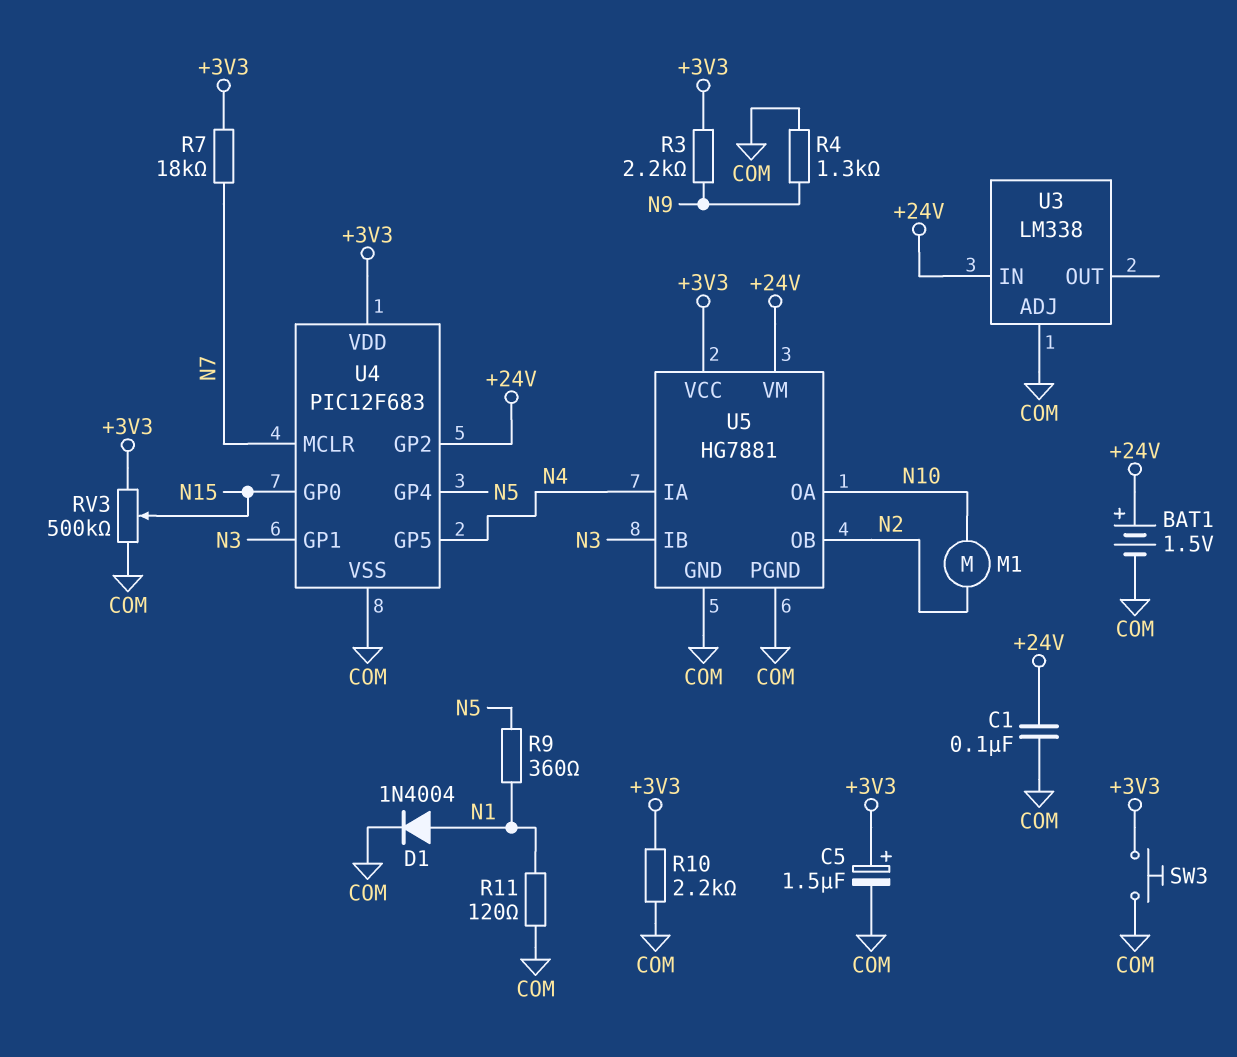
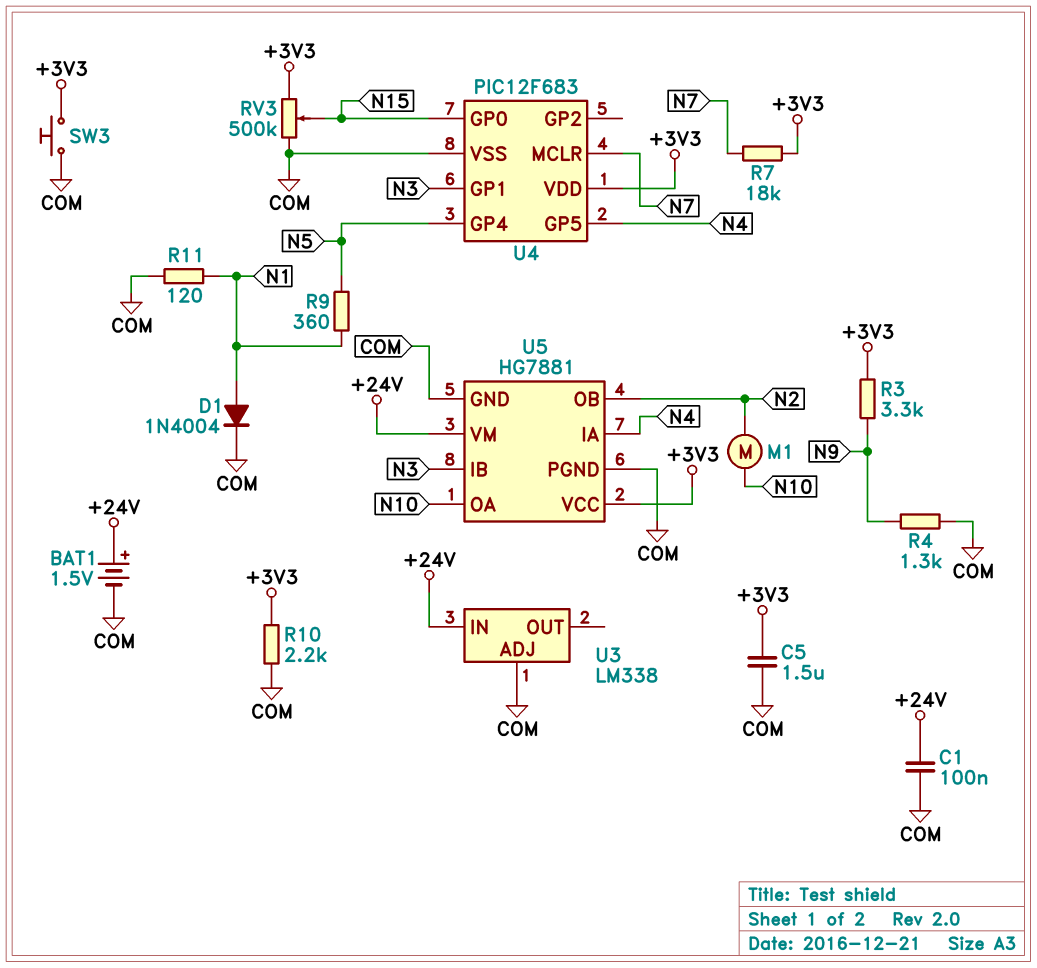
C5: 1.5uF (plus +3V3, minus COM) -> 1.5uF (+3V3, COM)
R3: 2.2k (+3V3, N9) -> 3.3k (+3V3, N9)
U4 pin GP2: +24V -> none

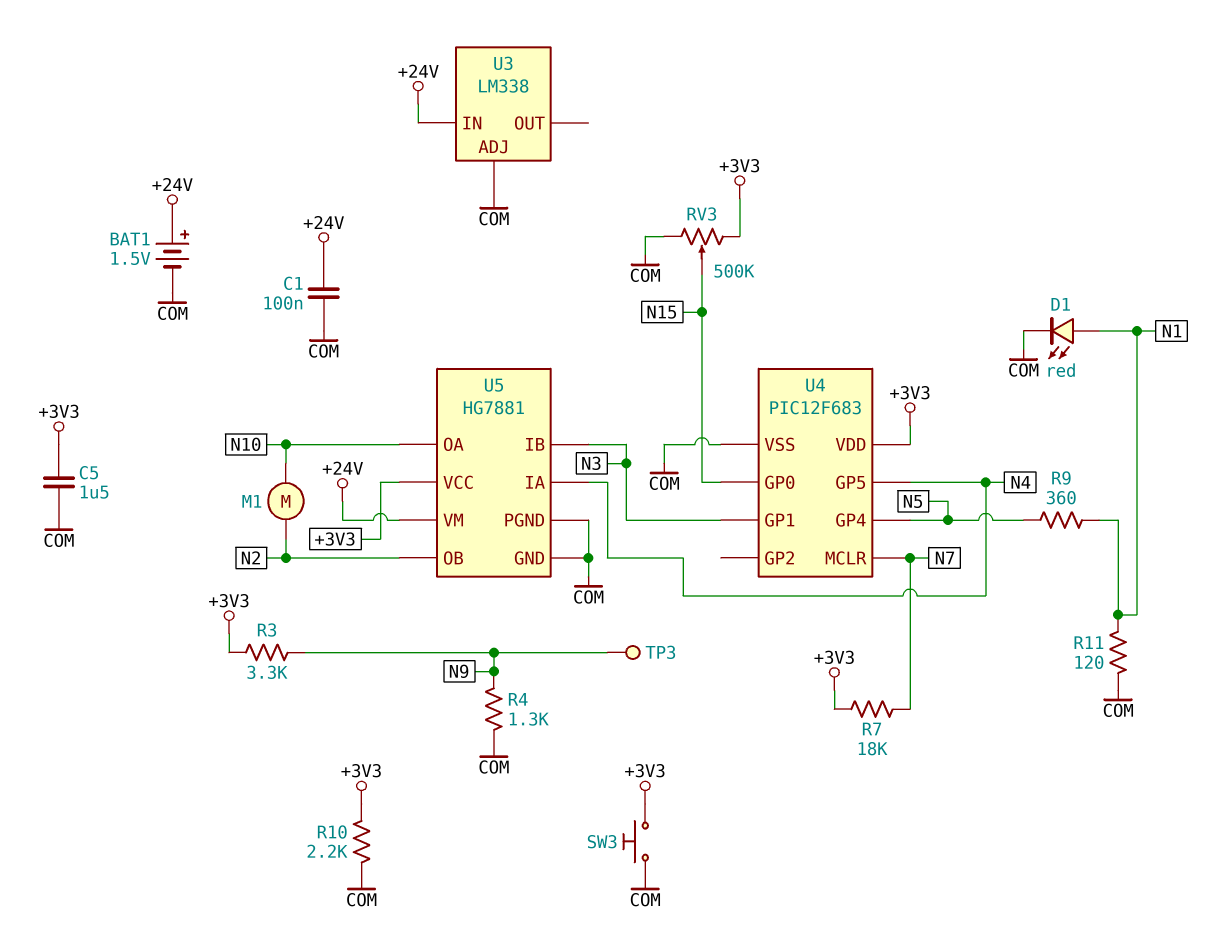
D1: diode 1N4004 (A N1, K COM) -> LED red (A N1, K COM)
TP3: none -> test point (N9)

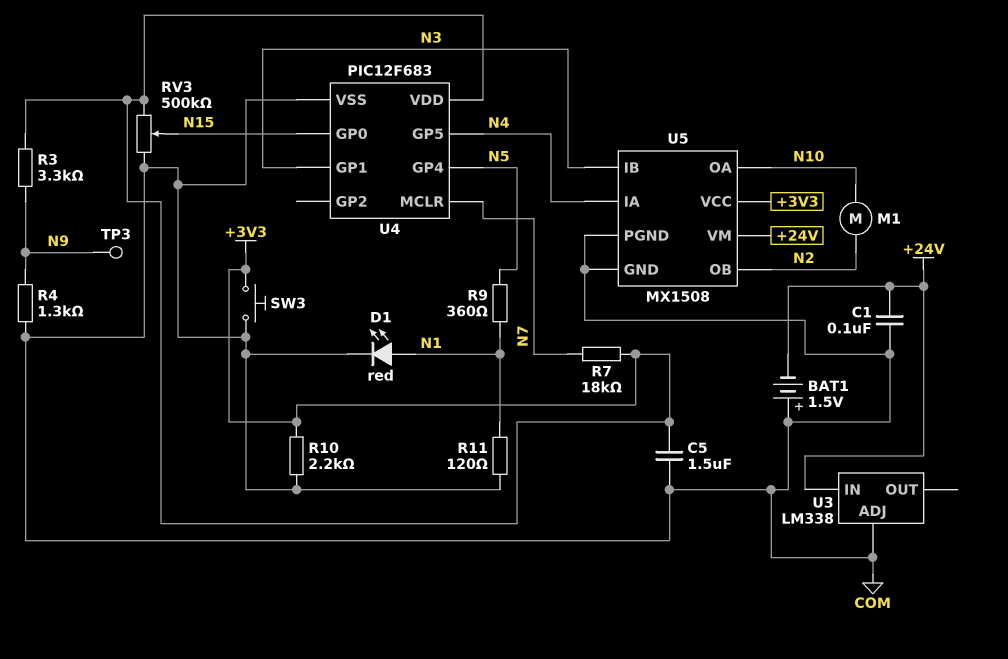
BAT1: 1.5V (plus +24V, minus COM) -> 1.5V (plus COM, minus +24V)
U5: HG7881 -> MX1508

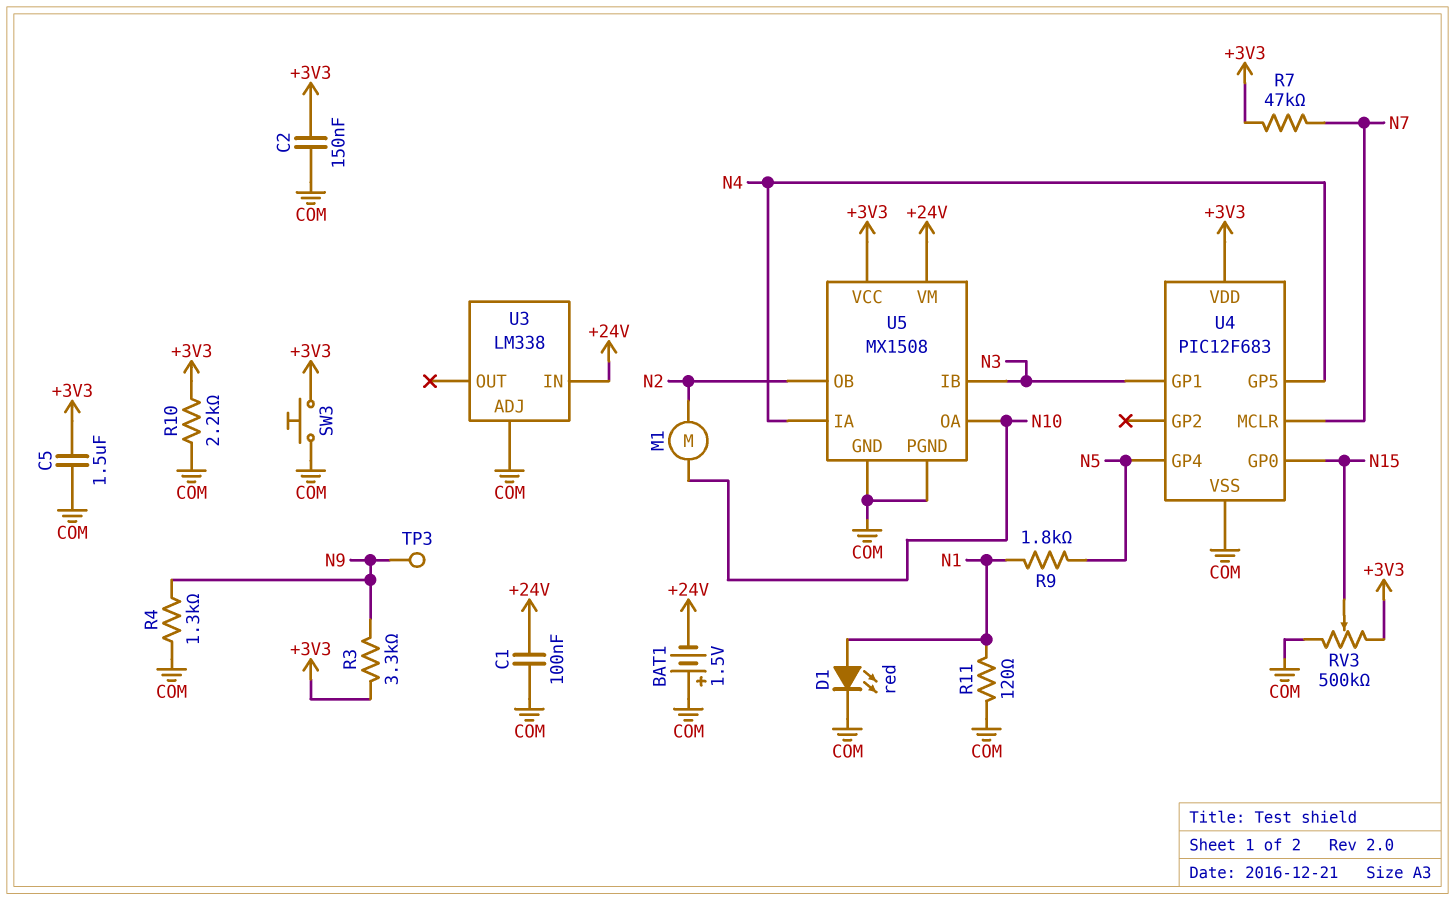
C2: none -> 150nF (+3V3, COM)
R7: 18k (+3V3, N7) -> 47k (+3V3, N7)
R9: 360 (N1, N5) -> 1.8k (N1, N5)

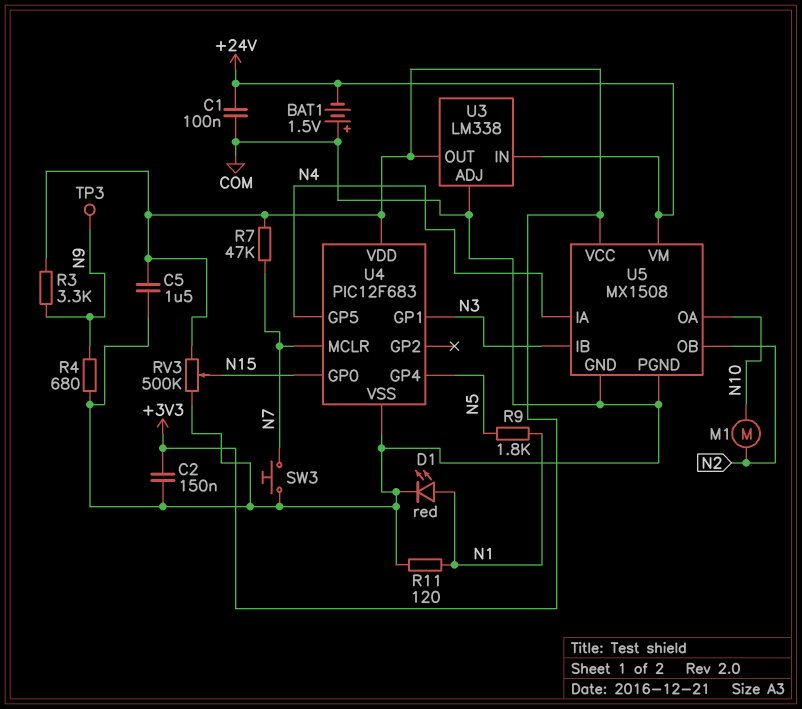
R4: 1.3k (COM, N9) -> 680 (COM, N9)
R10: 2.2k (+3V3, COM) -> none
SW3: button (+3V3, COM) -> button (COM, N7)
U3 pin OUT: none -> +3V3

